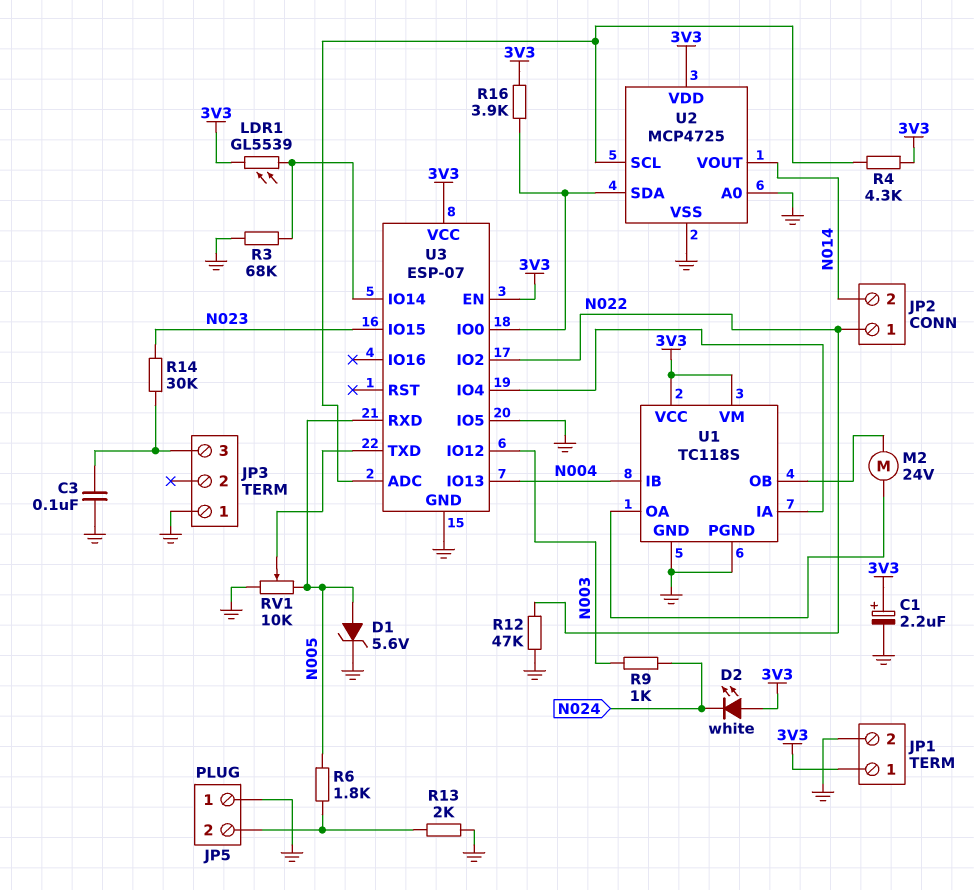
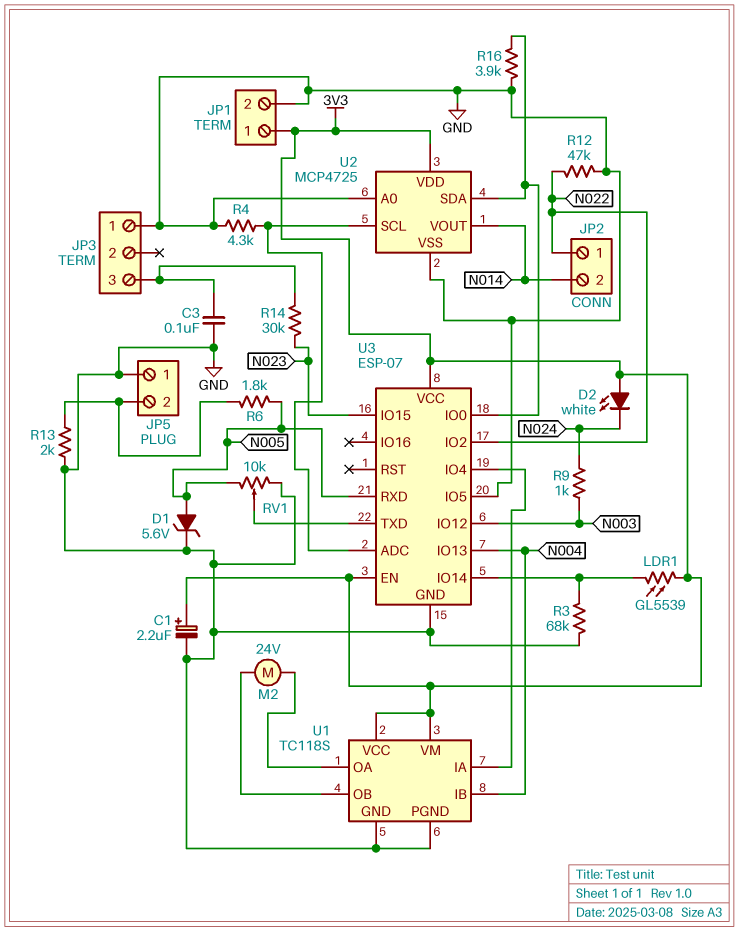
R4: 4.3k (3V3, U2/SCL) -> 4.3k (GND, U2/SCL)
R16: 3.9k (3V3, U2/SDA) -> 3.9k (GND, U2/SDA)

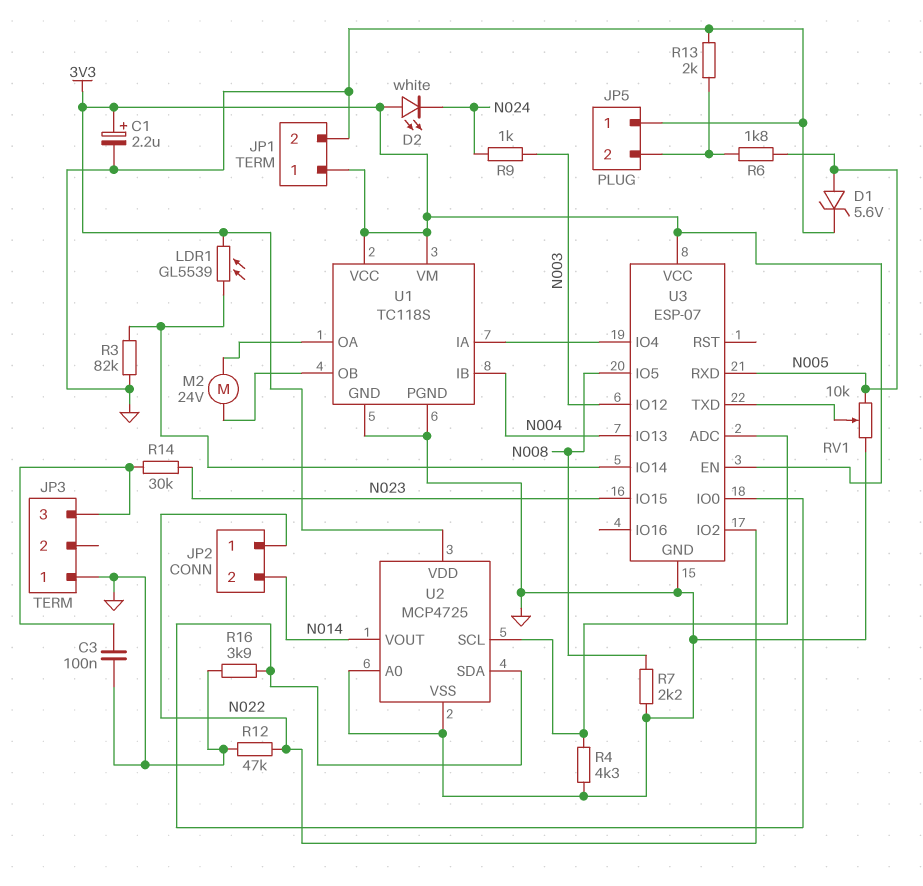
R3: 68k (GND, U3/IO14) -> 82k (GND, U3/IO14)
R7: none -> 2.2k (GND, N008)
U3 pin IO5: GND -> N008

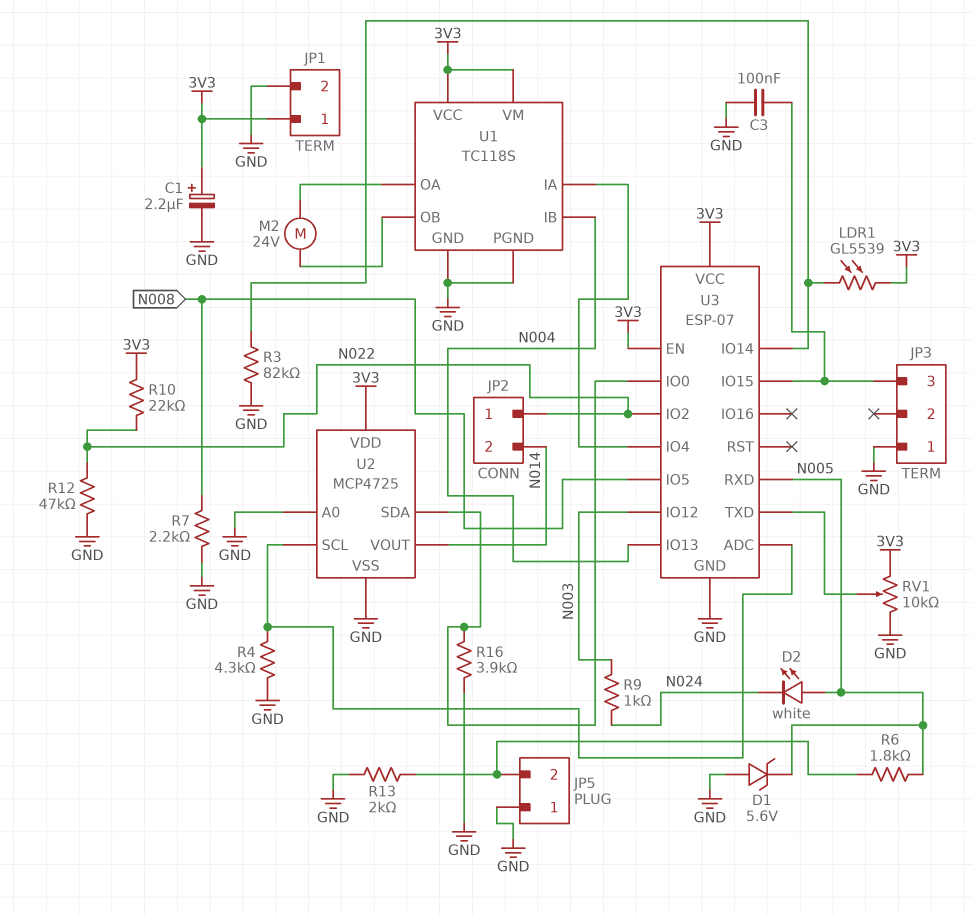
D1: zener 5.6V (A N005, K GND) -> zener 5.6V (A GND, K N005)
D2: LED white (A 3V3, K N024) -> LED white (A N005, K N024)
R10: none -> 22k (3V3, N022)
R14: 30k (JP3/3, N023) -> none
RV1: 10k (GND, N005, wiper U3/TXD) -> 10k (3V3, GND, wiper U3/TXD)
U3 pin IO15: N023 -> JP3/3

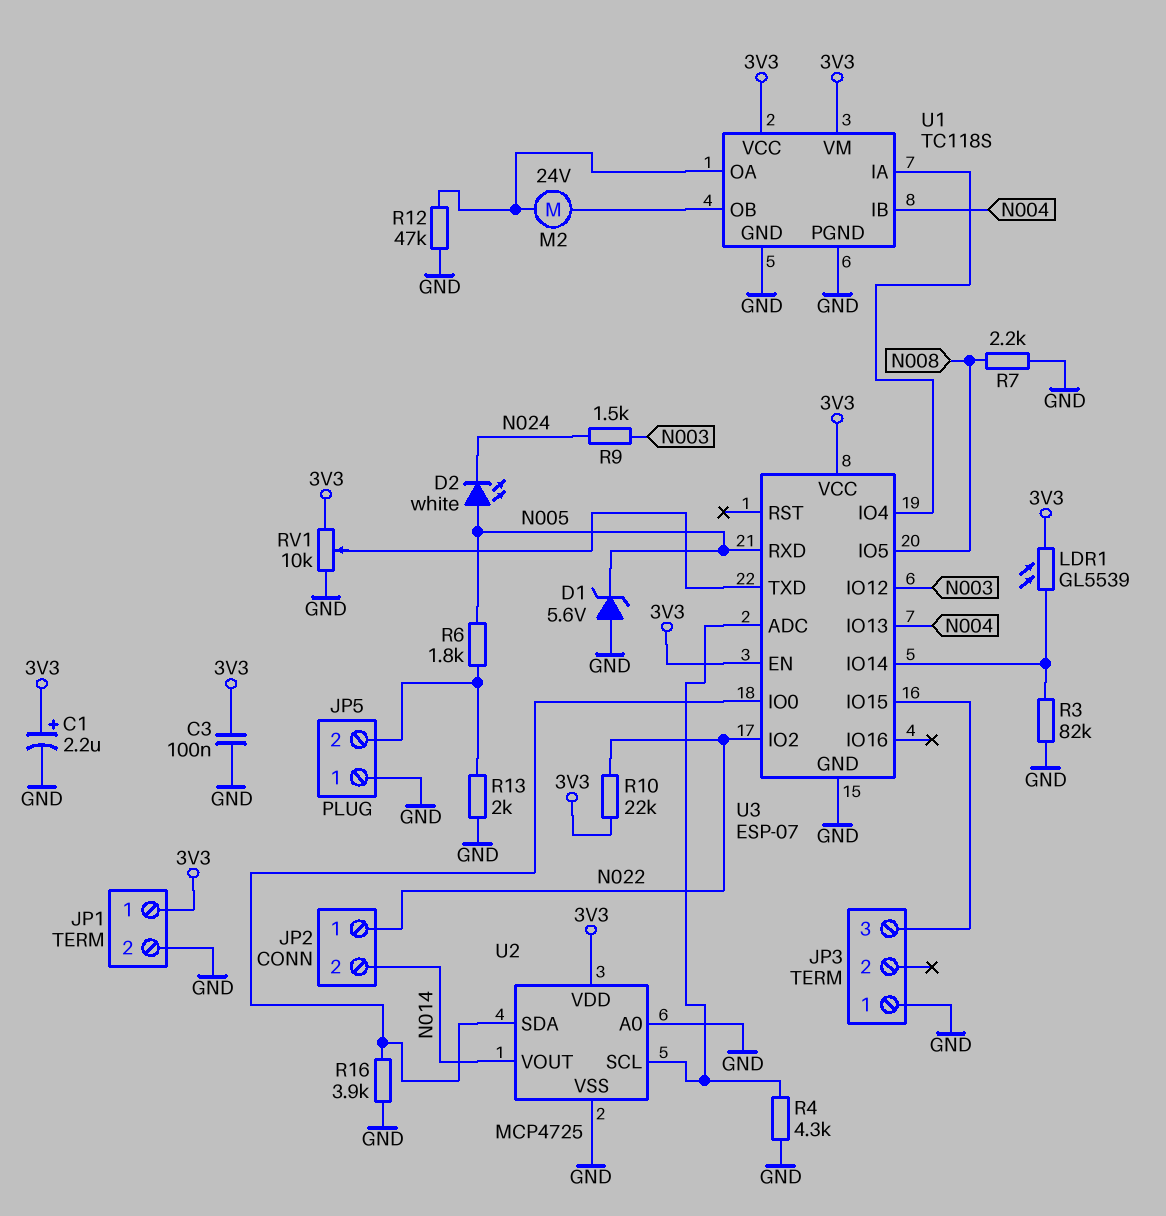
C3: 100nF (GND, JP3/3) -> 100nF (3V3, GND)
R9: 1k (N003, N024) -> 1.5k (N003, N024)
R12: 47k (GND, N022) -> 47k (GND, U1/OA)

